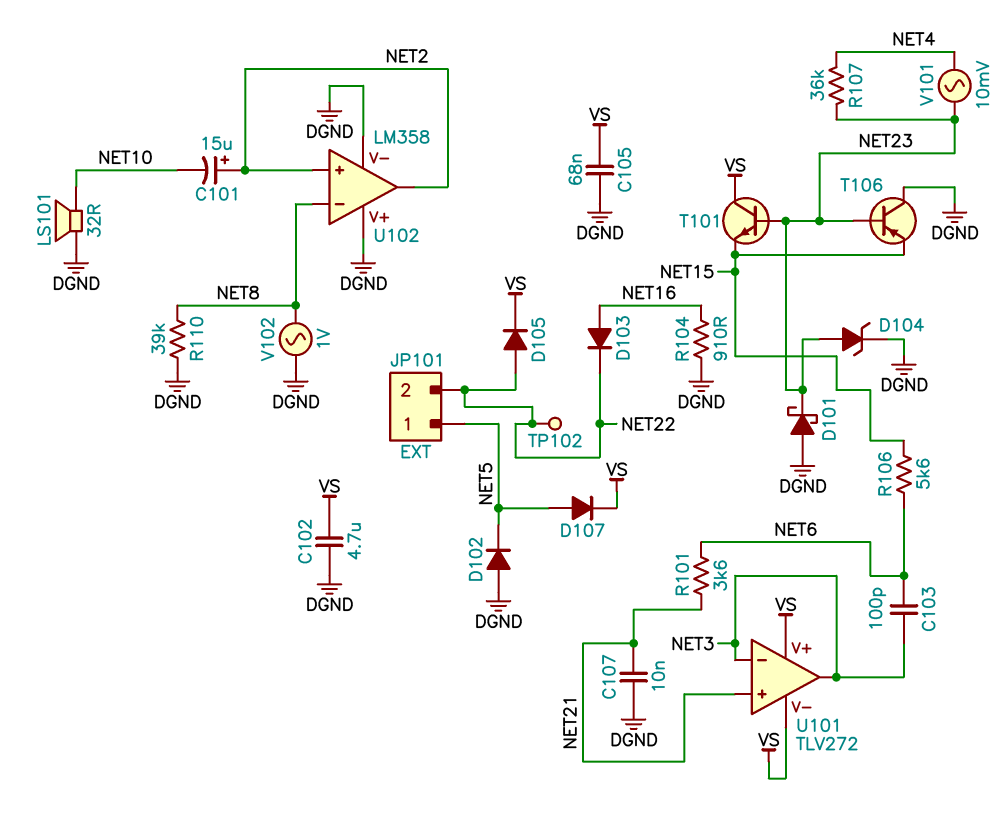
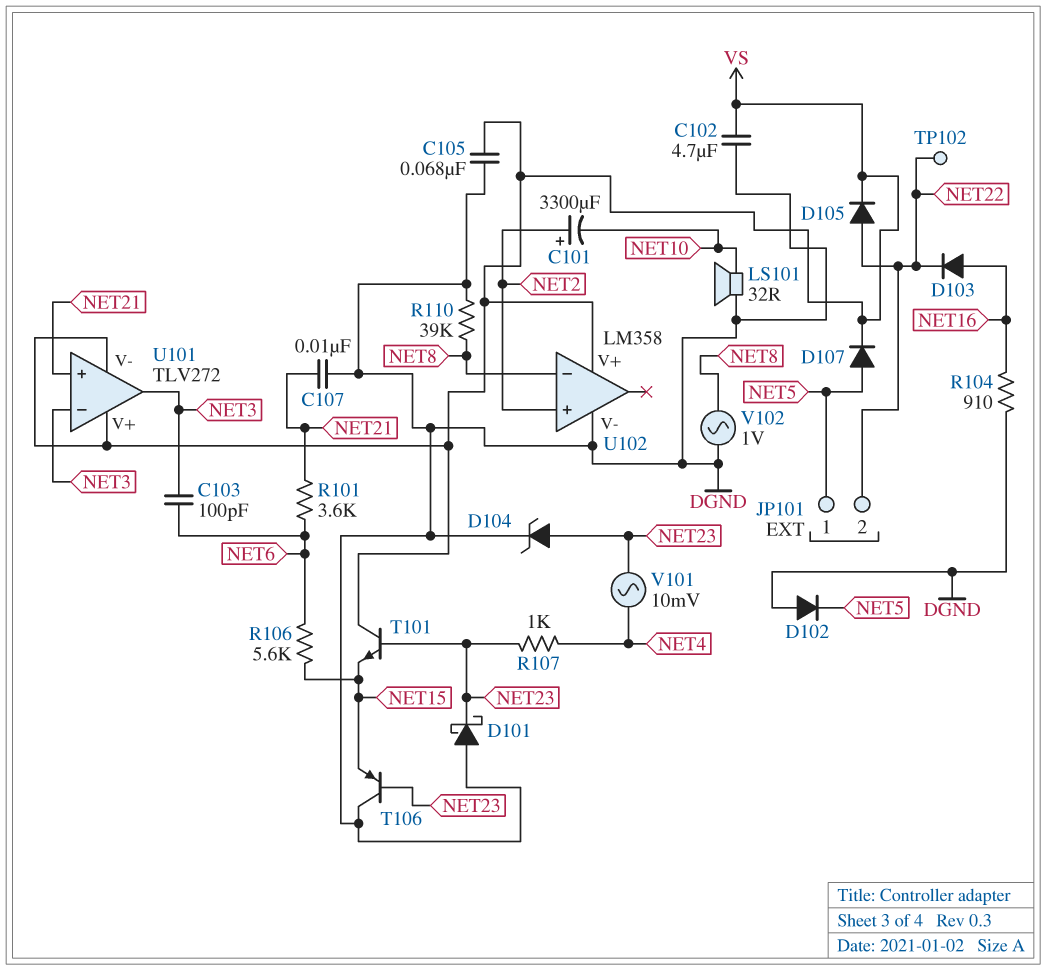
C101: 15uF (plus NET2, minus NET10) -> 3300uF (plus NET2, minus NET10)
R107: 36k (NET4, NET23) -> 1k (NET4, NET23)
U102 pin V+: DGND -> VS
U102 pin out: NET2 -> none

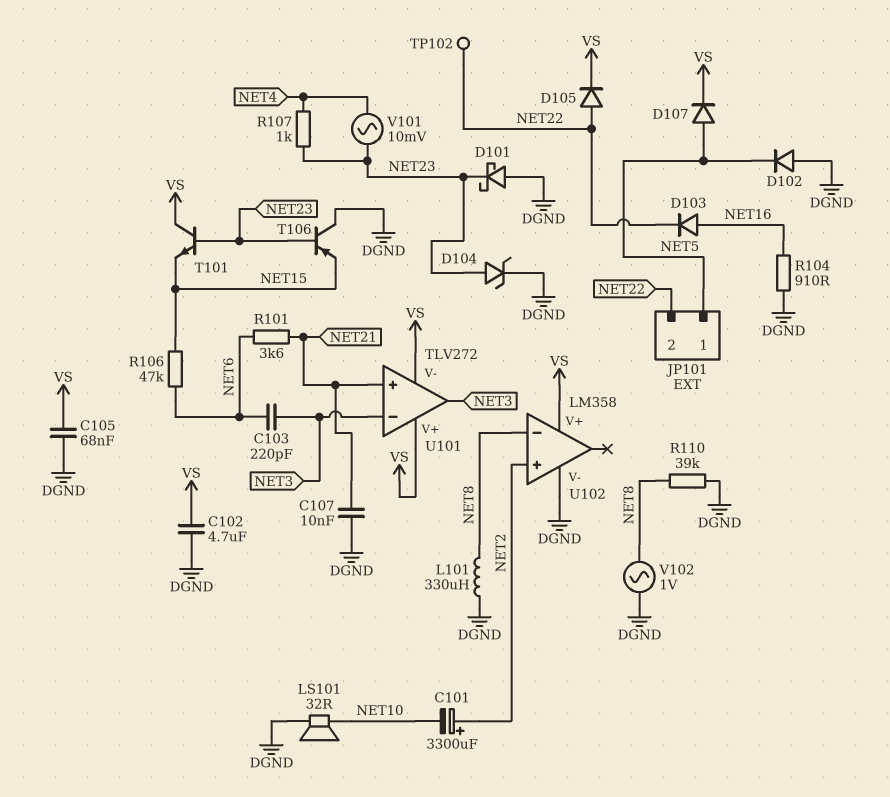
C103: 100pF (NET3, NET6) -> 220pF (NET3, NET6)
L101: none -> 330uH (DGND, NET8)
R106: 5.6k (NET6, NET15) -> 47k (NET6, NET15)

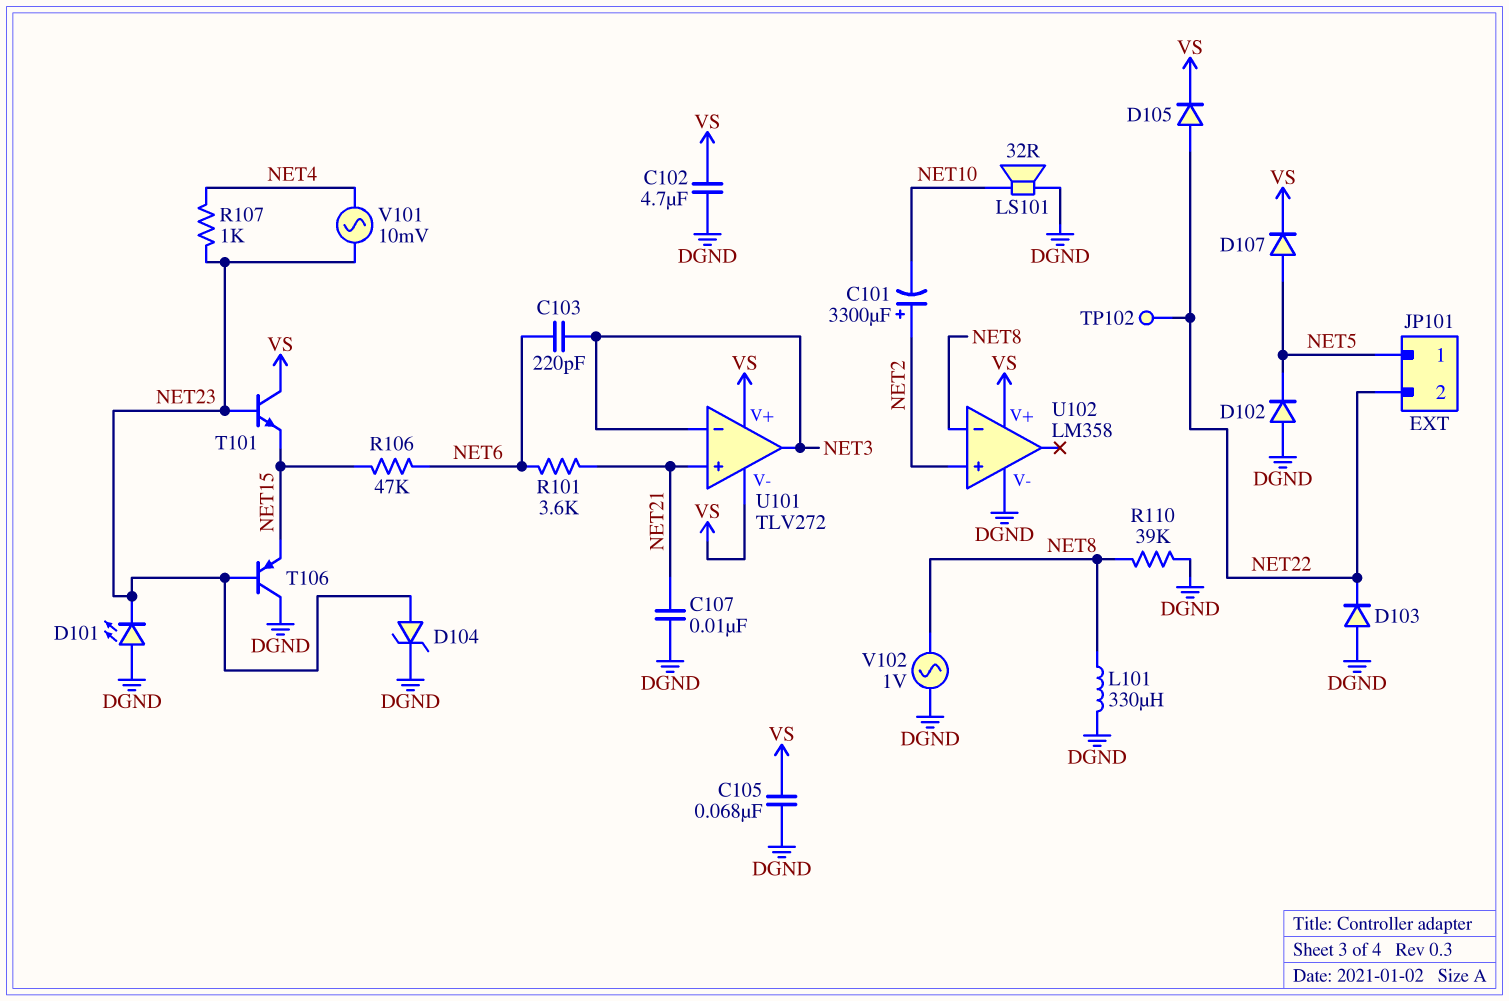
D101: schottky (A DGND, K NET23) -> LED (A DGND, K NET23)
D103: diode (A NET16, K NET22) -> diode (A DGND, K NET22)
R104: 910 (DGND, NET16) -> none

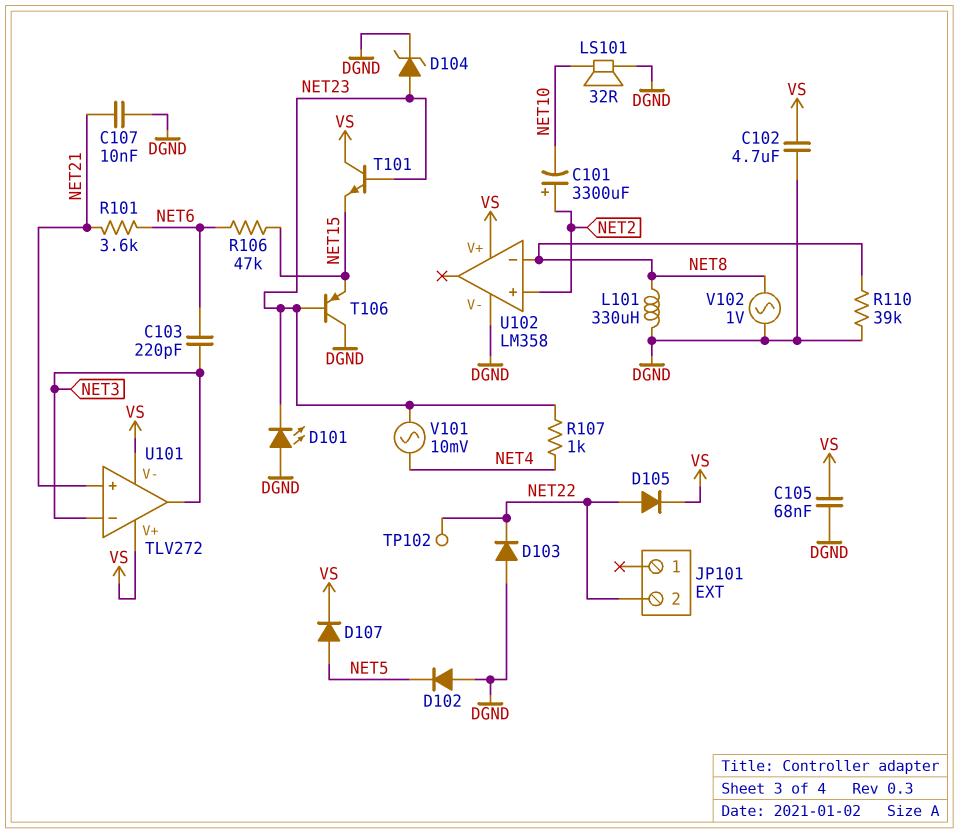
JP101 pin 1: NET5 -> none

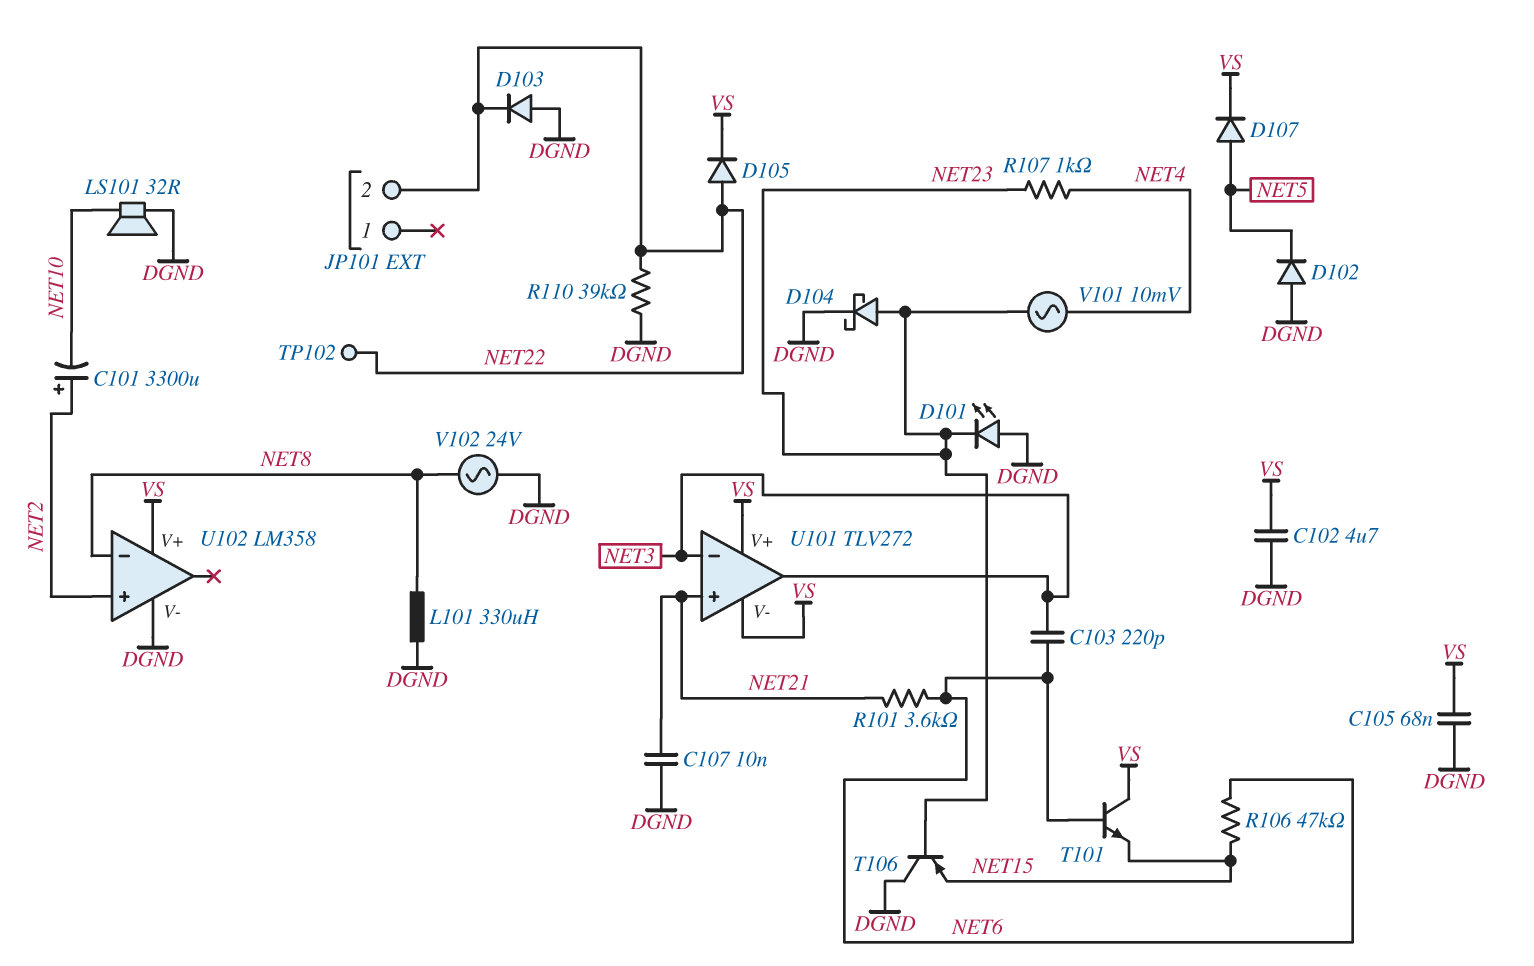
D104: zener (A NET23, K DGND) -> schottky (A NET23, K DGND)
R110: 39k (DGND, NET8) -> 39k (DGND, NET22)
T101: NPN (B NET23, C VS, E NET15) -> NPN (B NET6, C VS, E NET15)
V102: AC 1V (DGND, NET8) -> AC 24V (DGND, NET8)

